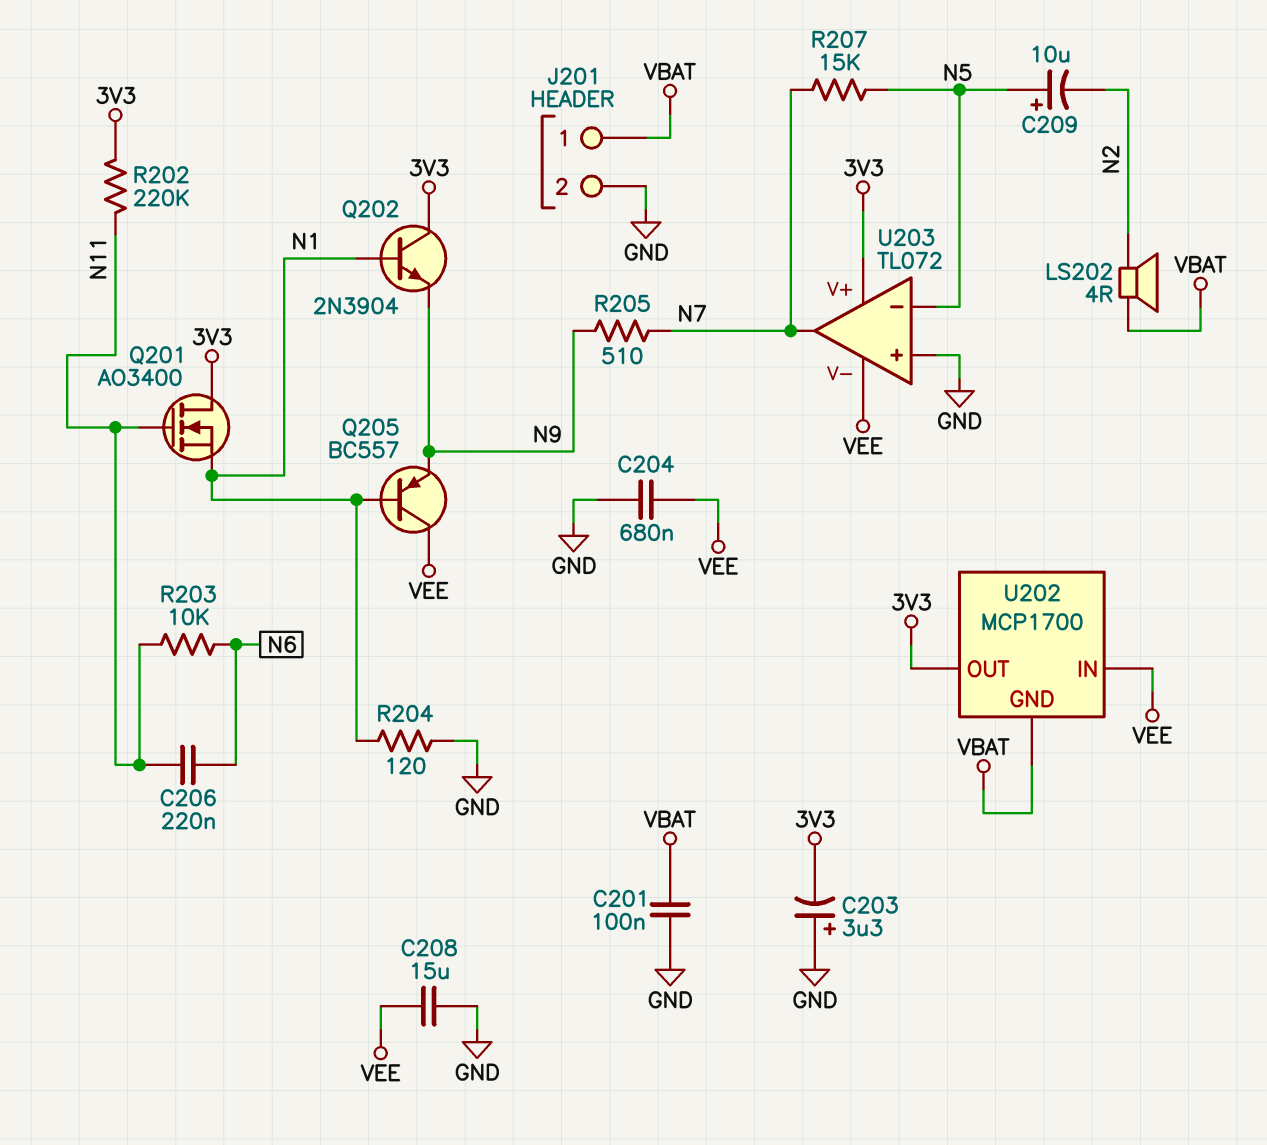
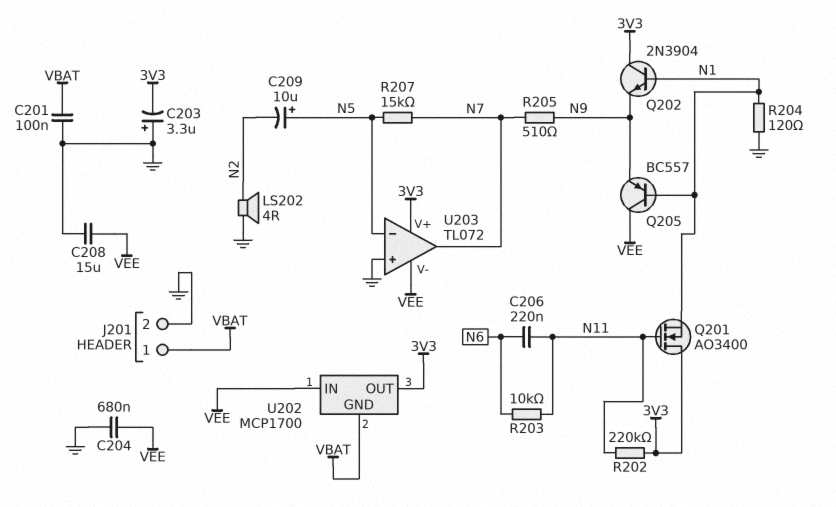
LS202: speaker 4R (N2, VBAT) -> speaker 4R (GND, N2)

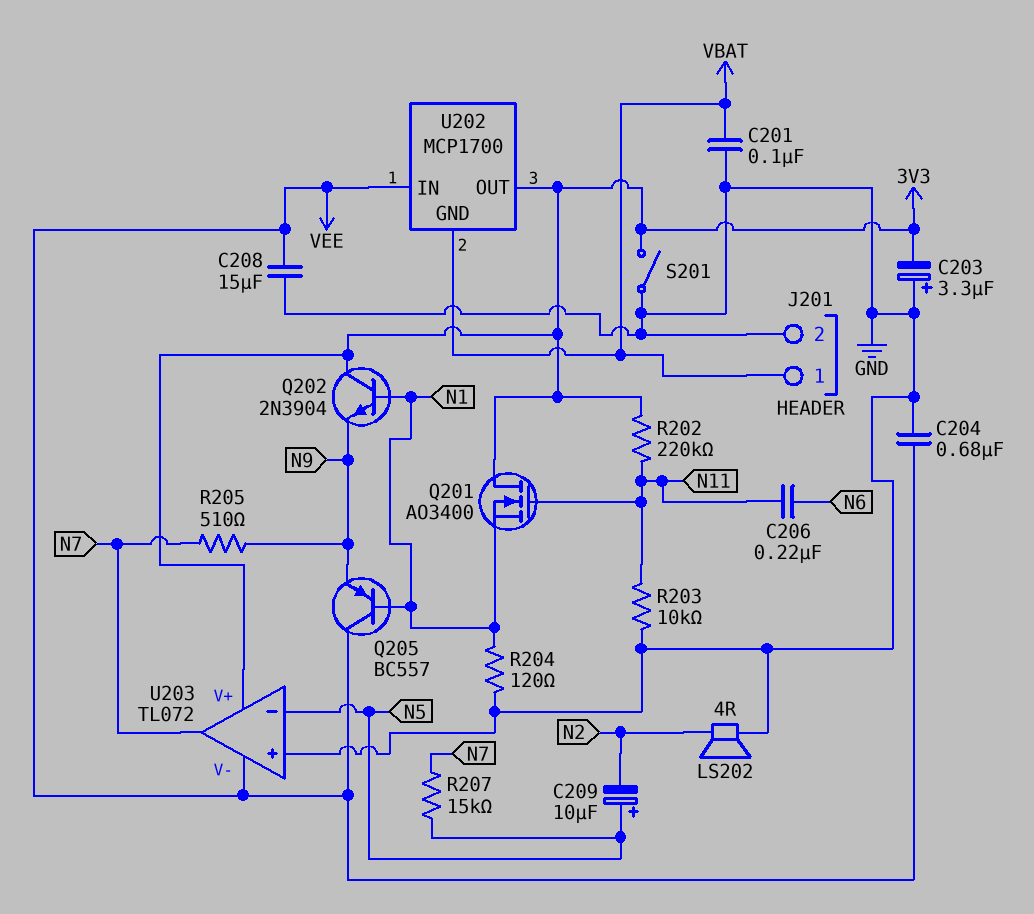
R203: 10k (N6, N11) -> 10k (GND, N11)
S201: none -> switch (3V3, GND)

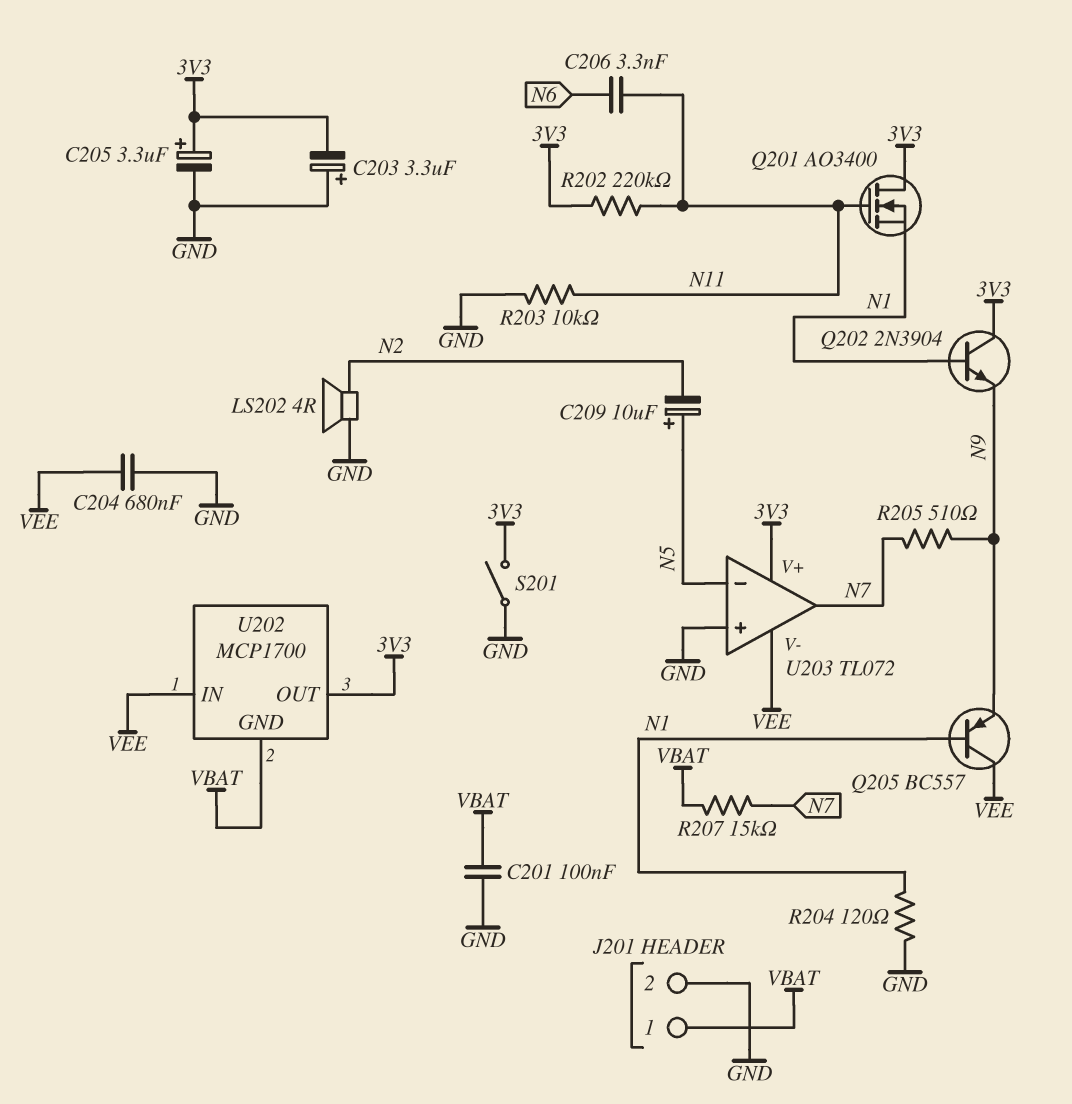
C205: none -> 3.3uF (plus 3V3, minus GND)
C206: 220nF (N6, N11) -> 3.3nF (N6, N11)
C208: 15uF (GND, VEE) -> none
R207: 15k (N5, N7) -> 15k (N7, VBAT)

